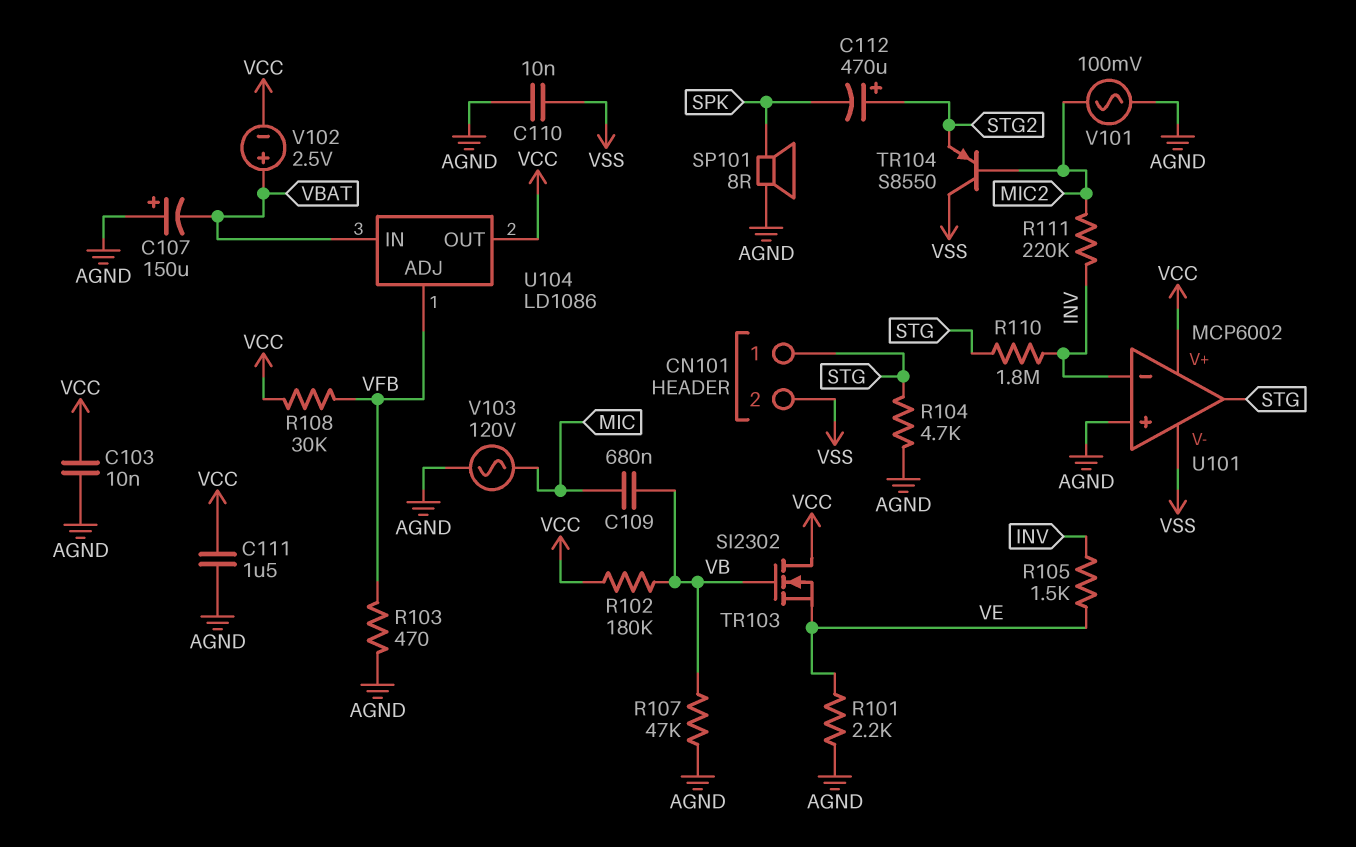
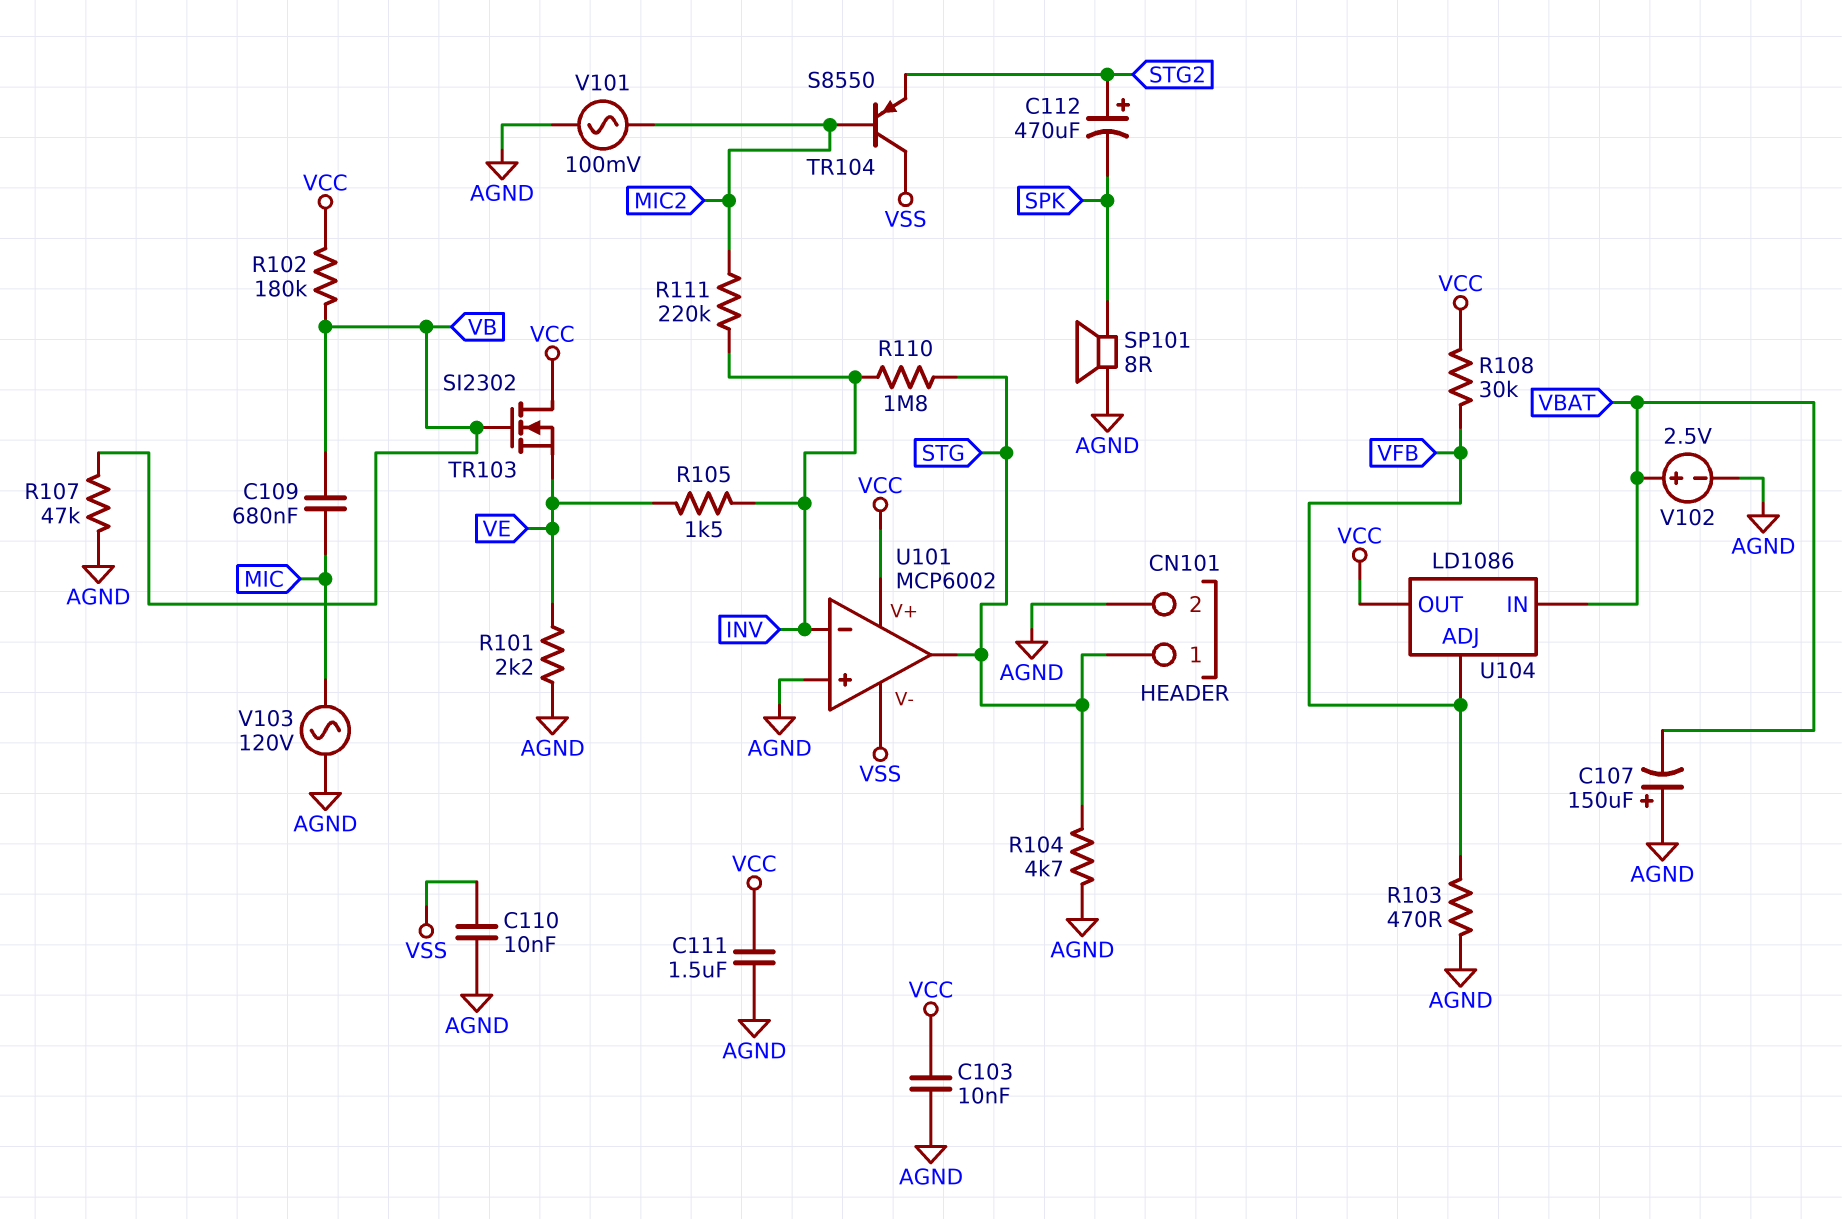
CN101 pin 2: VSS -> AGND
V102: 2.5V (plus VBAT, minus VCC) -> 2.5V (plus VBAT, minus AGND)

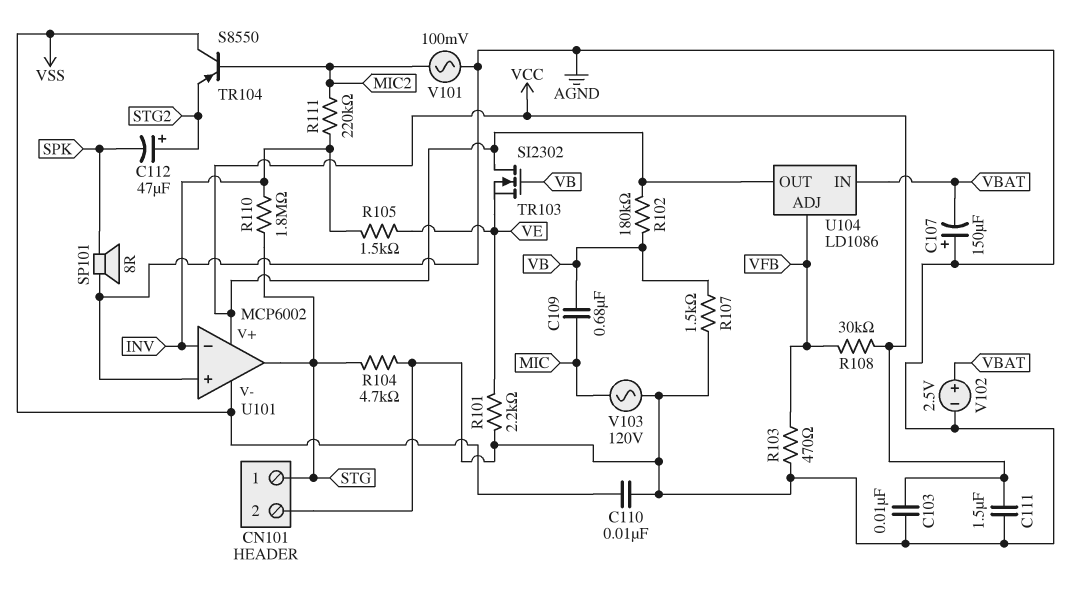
C112: 470uF (plus STG2, minus SPK) -> 47uF (plus STG2, minus SPK)
R107: 47k (AGND, VB) -> 1.5k (AGND, VB)

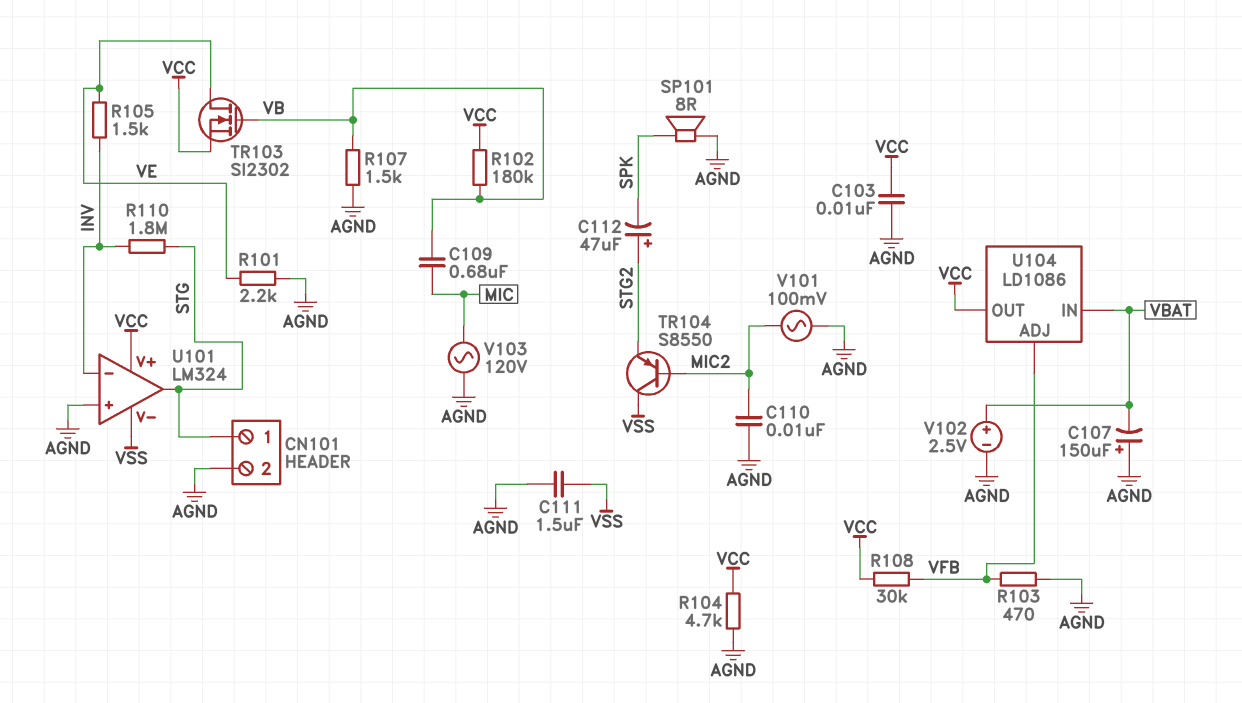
C110: 10nF (AGND, VSS) -> 10nF (AGND, MIC2)
C111: 1.5uF (AGND, VCC) -> 1.5uF (AGND, VSS)
R104: 4.7k (AGND, STG) -> 4.7k (AGND, VCC)
R111: 220k (INV, MIC2) -> none
TR103: NMOS SI2302 (G VB, D VCC, S VE) -> NMOS SI2302 (G VB, D VE, S VCC)
U101: MCP6002 -> LM324

